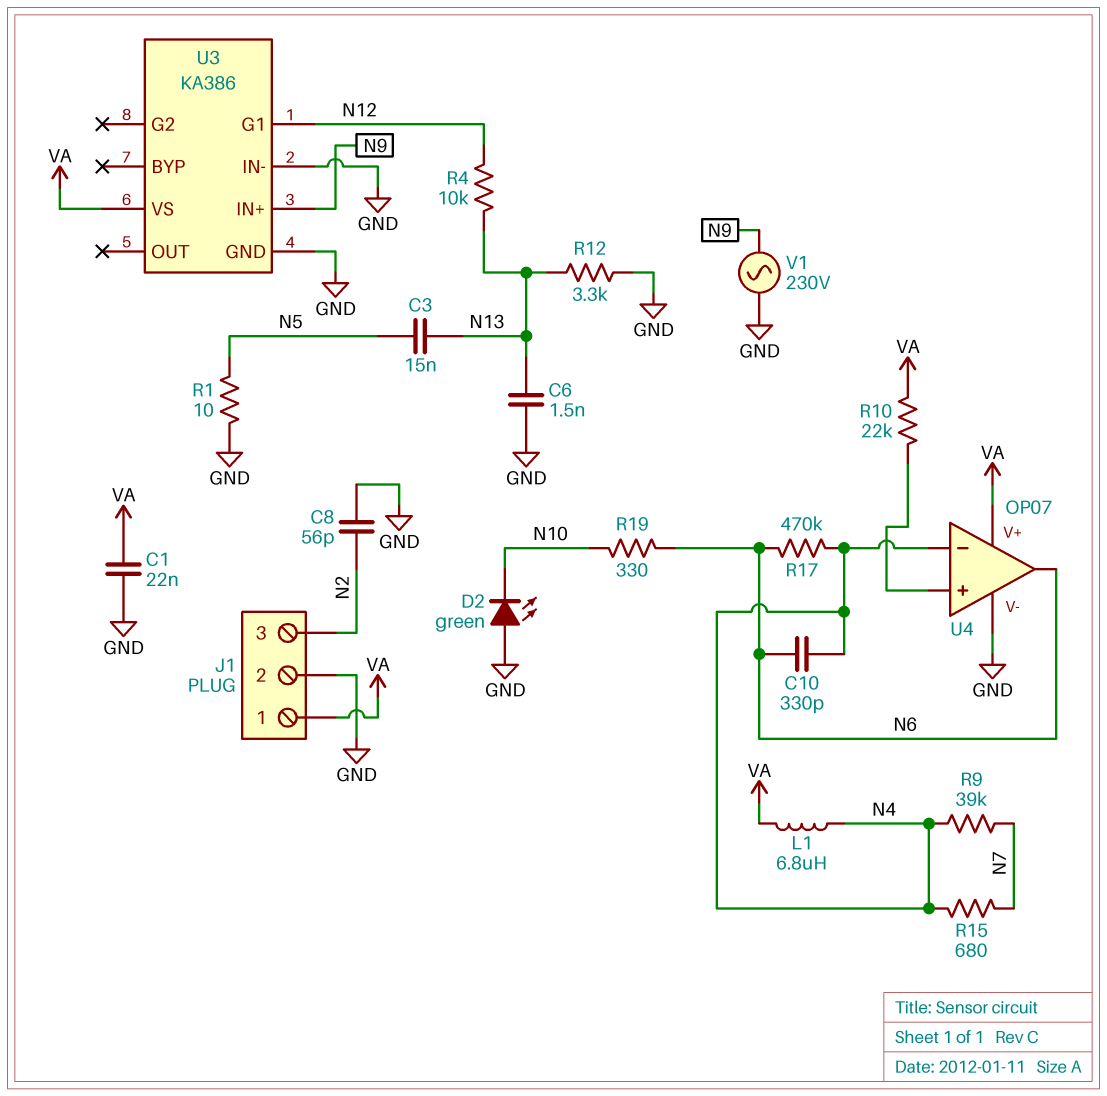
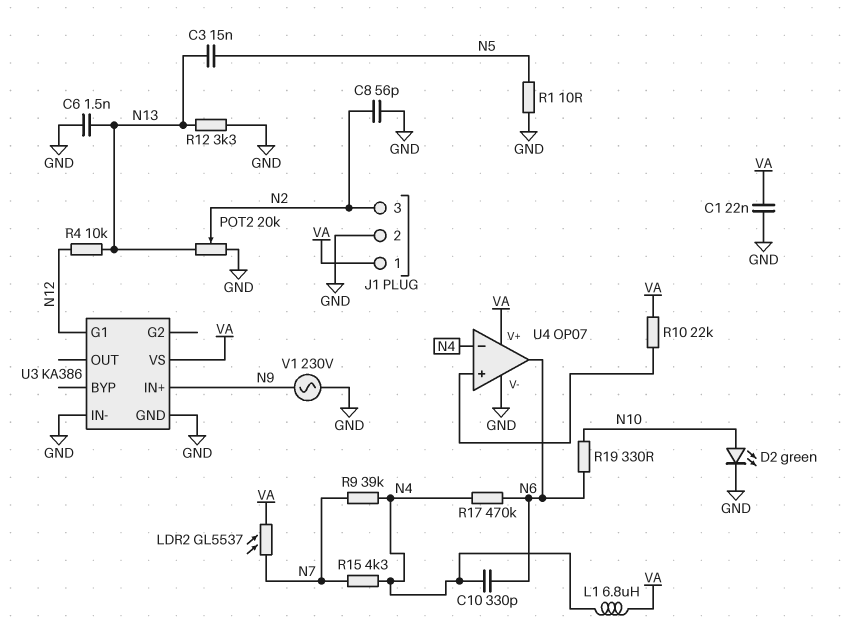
D2: LED green (A GND, K N10) -> LED green (A N10, K GND)
LDR2: none -> GL5537 (N7, VA)
POT2: none -> 20k (GND, N13, wiper N2)
R15: 680 (N4, N7) -> 4.3k (N4, N7)

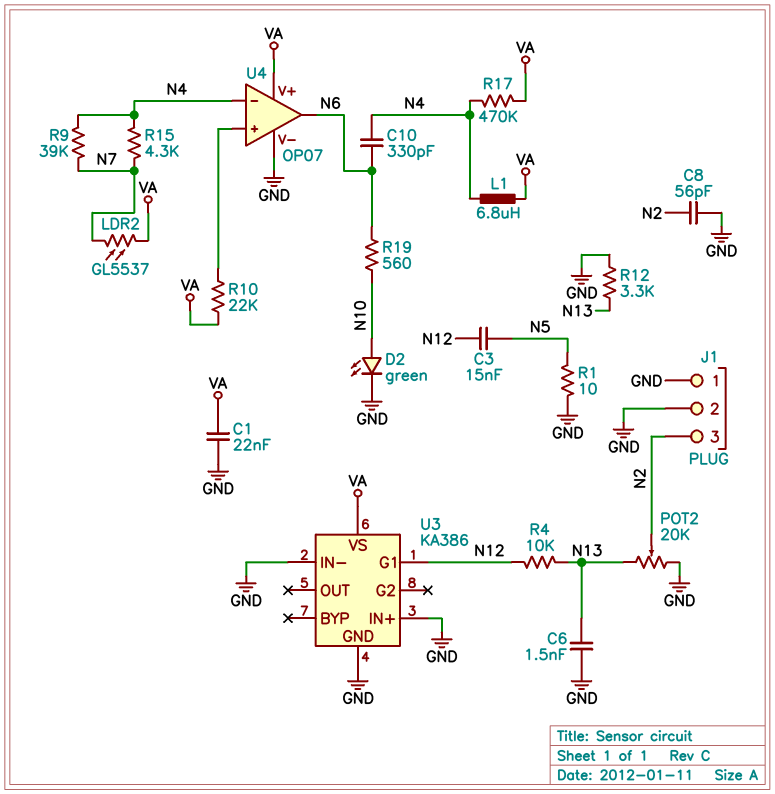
C3: 15nF (N5, N13) -> 15nF (N5, N12)
J1 pin 1: VA -> GND
R17: 470k (N4, N6) -> 470k (N4, VA)
R19: 330 (N6, N10) -> 560 (N6, N10)
U3 pin IN+: N9 -> GND
V1: AC 230V (GND, N9) -> none

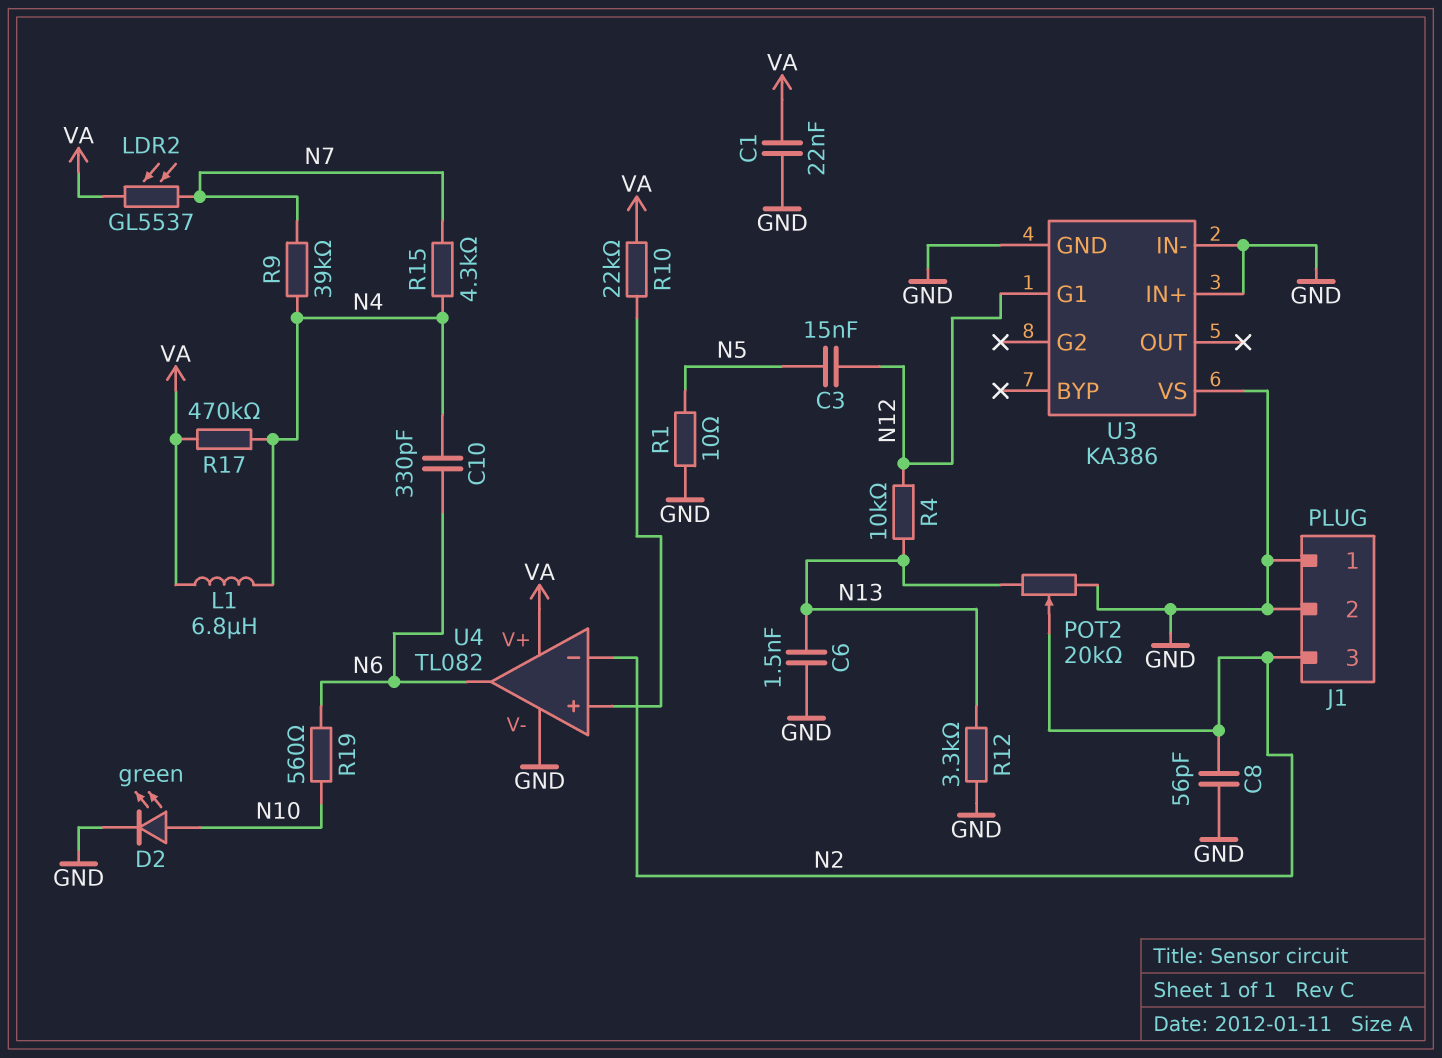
U3 pin VS: VA -> GND
U4: OP07 -> TL082
U4 pin in-: N4 -> N2

